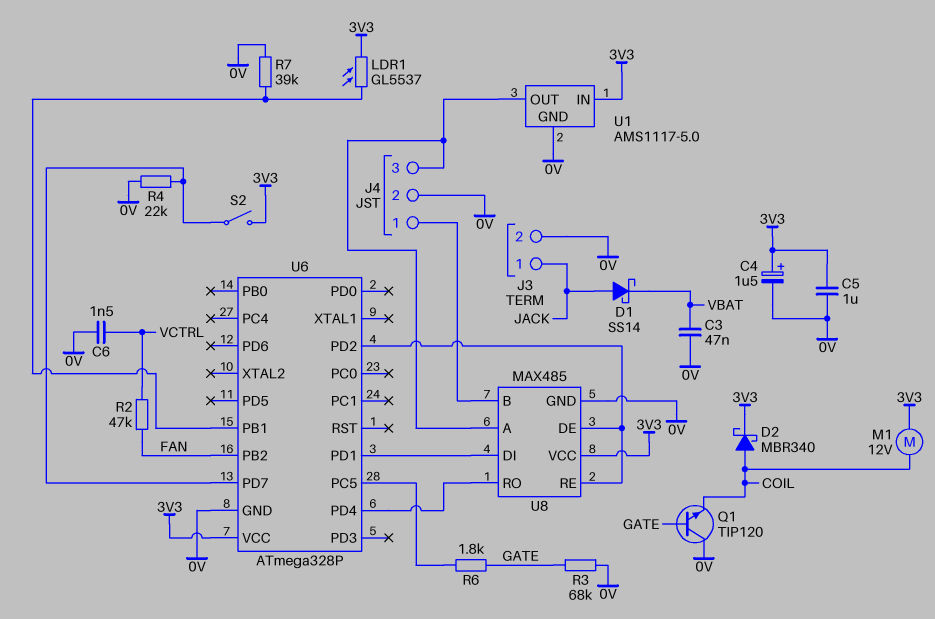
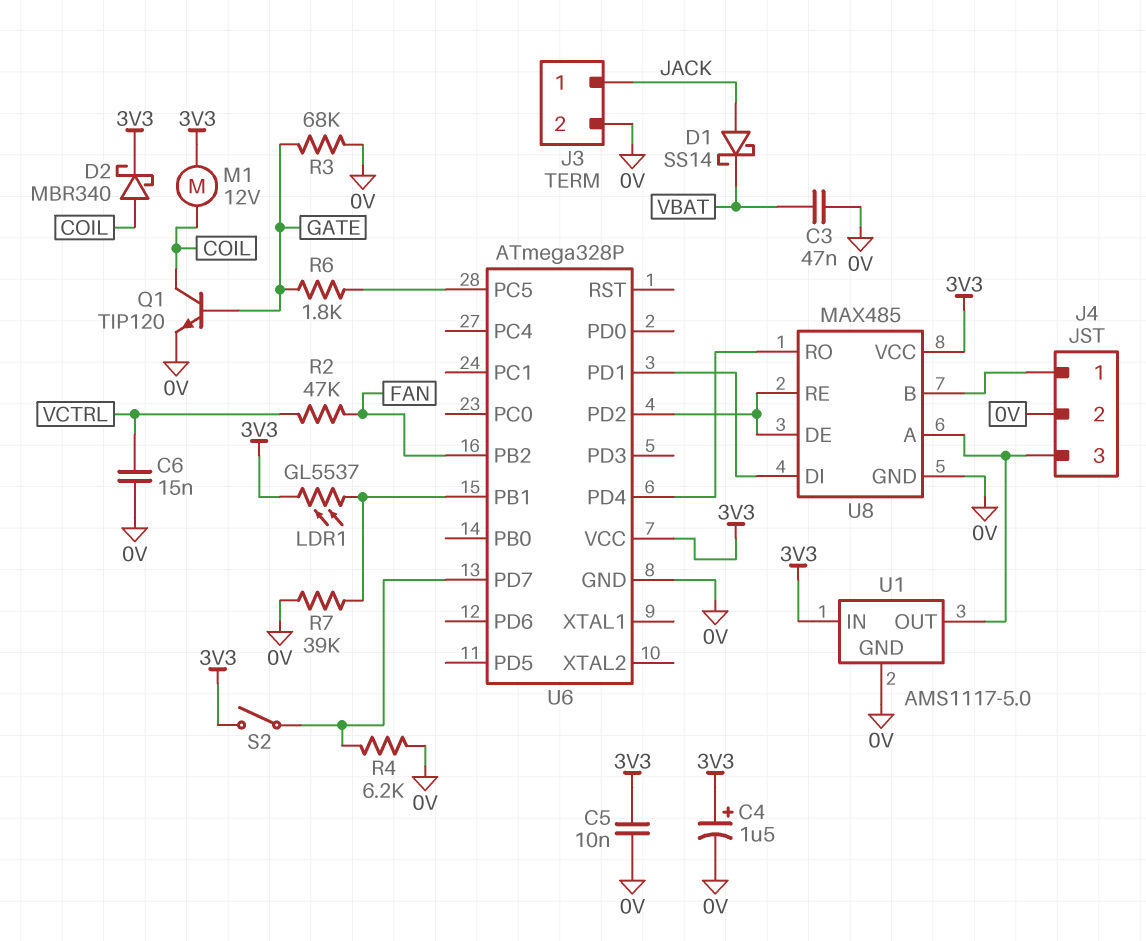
C5: 1uF (0V, 3V3) -> 10nF (0V, 3V3)
C6: 1.5nF (0V, VCTRL) -> 15nF (0V, VCTRL)
Q1: NPN TIP120 (B GATE, C 0V, E COIL) -> NPN TIP120 (B GATE, C COIL, E 0V)
R4: 22k (0V, U6/PD7) -> 6.2k (0V, U6/PD7)

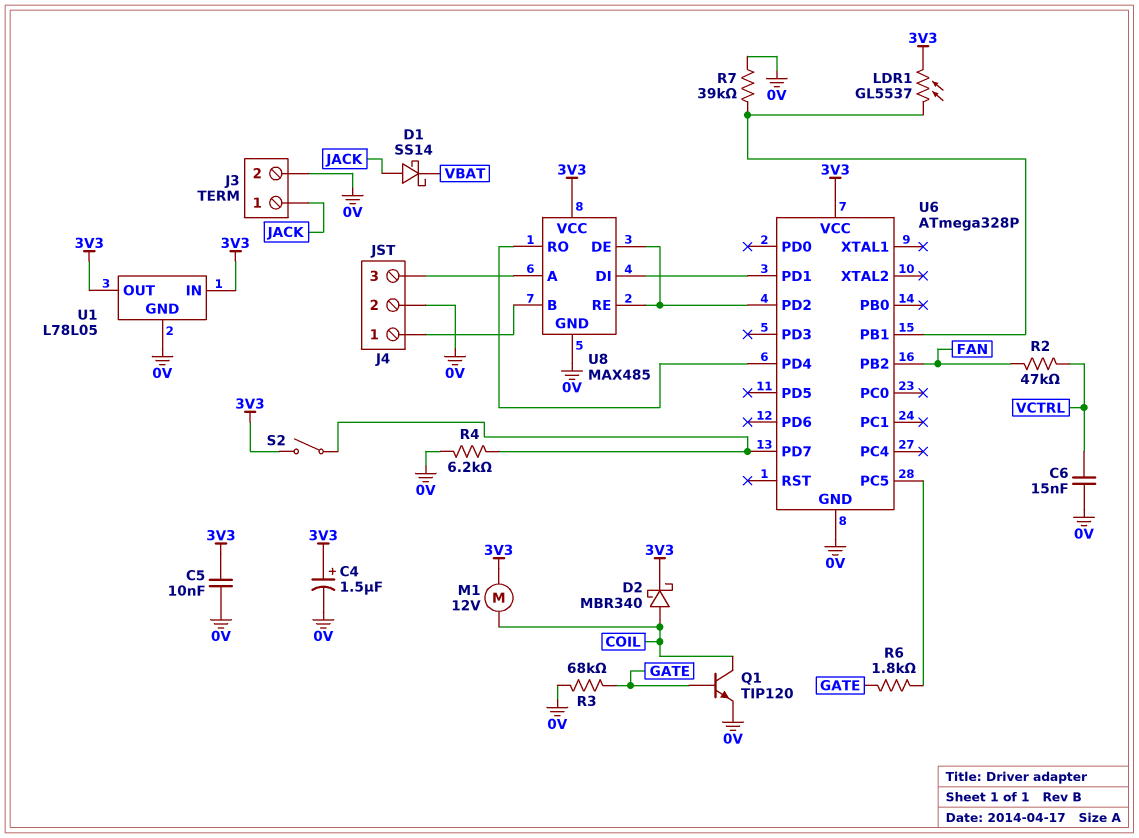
C3: 47nF (0V, VBAT) -> none
U1: AMS1117-5.0 -> L78L05
U1 pin OUT: J4/3 -> 3V3

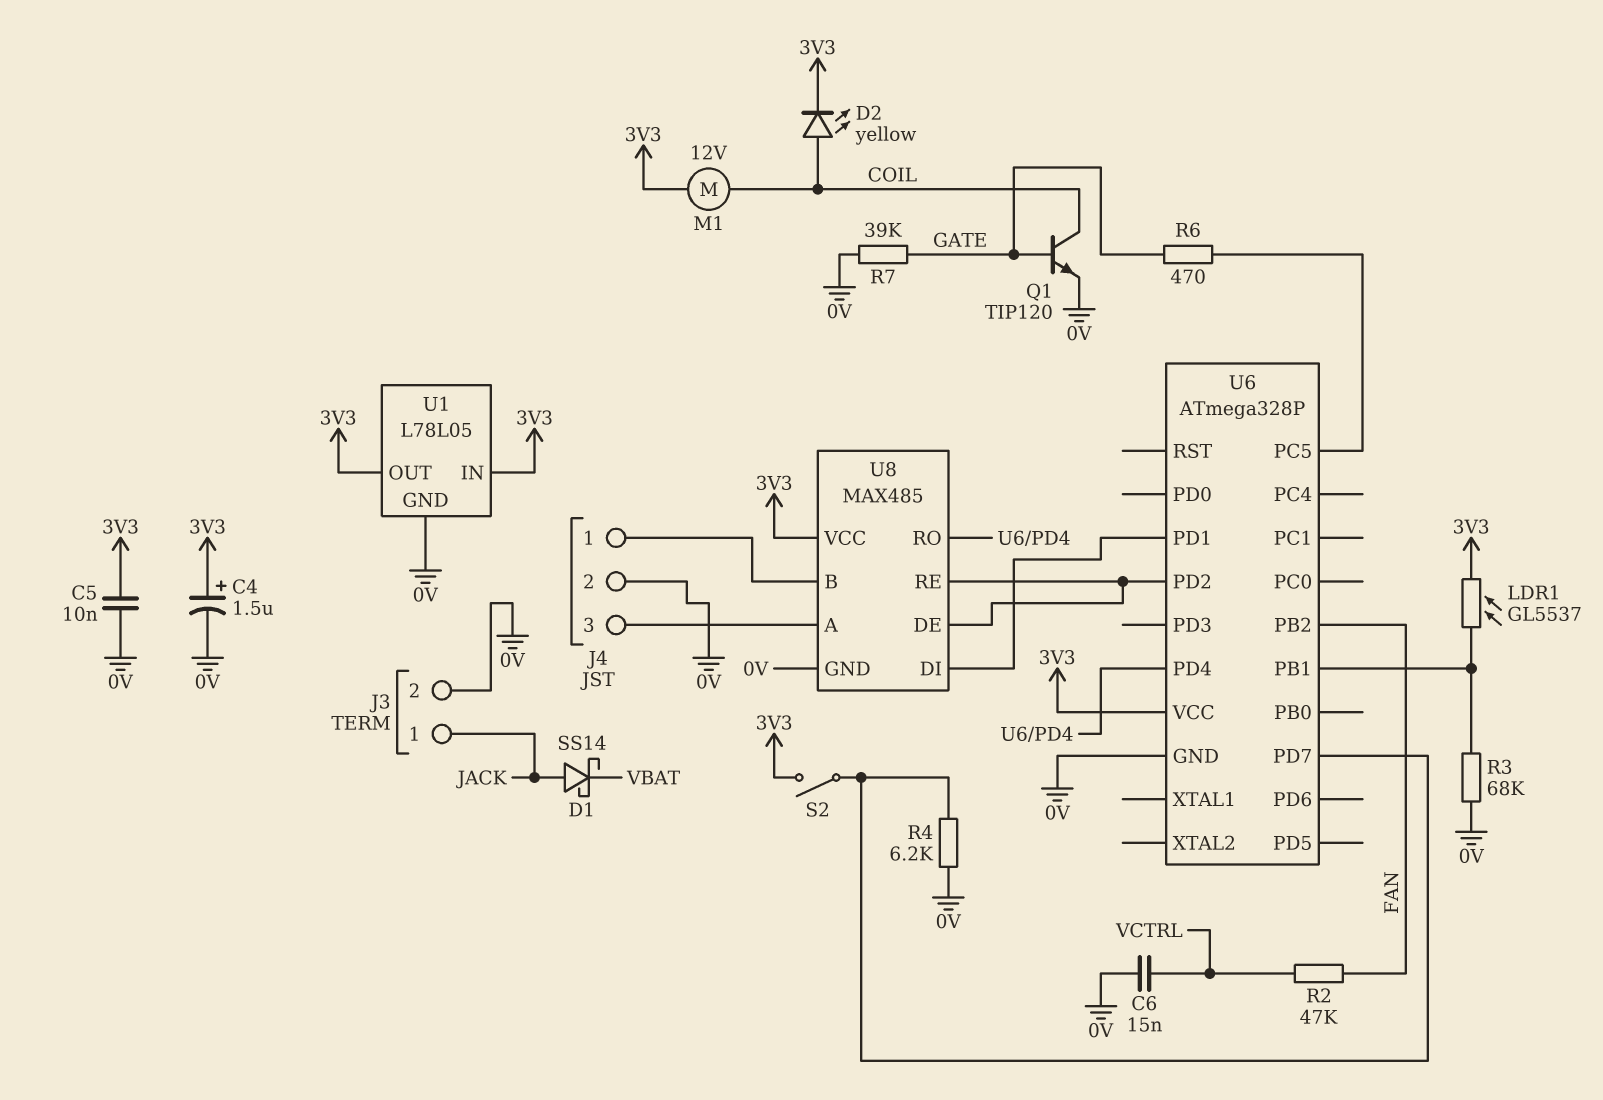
D2: schottky MBR340 (A COIL, K 3V3) -> LED yellow (A COIL, K 3V3)
R3: 68k (0V, GATE) -> 68k (0V, U6/PB1)
R6: 1.8k (GATE, U6/PC5) -> 470 (GATE, U6/PC5)
R7: 39k (0V, U6/PB1) -> 39k (0V, GATE)

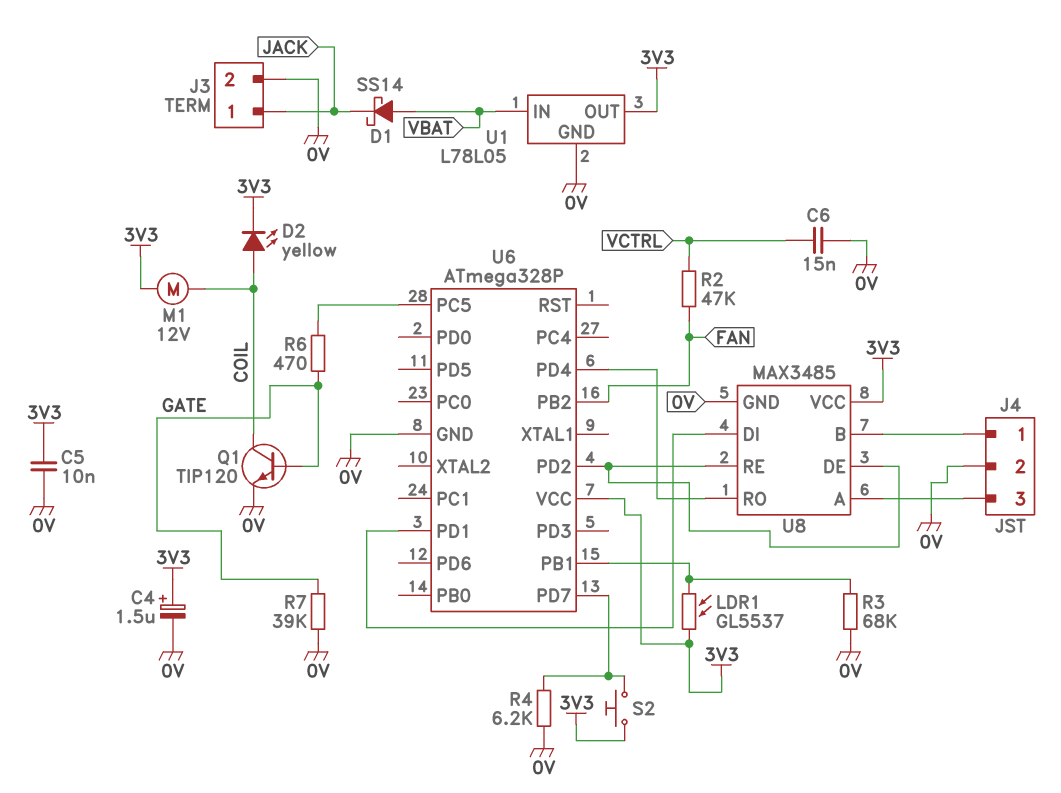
D1: schottky SS14 (A JACK, K VBAT) -> schottky SS14 (A VBAT, K JACK)
S2: switch (3V3, U6/PD7) -> button (3V3, U6/PD7)
U1 pin IN: 3V3 -> VBAT
U8: MAX485 -> MAX3485

